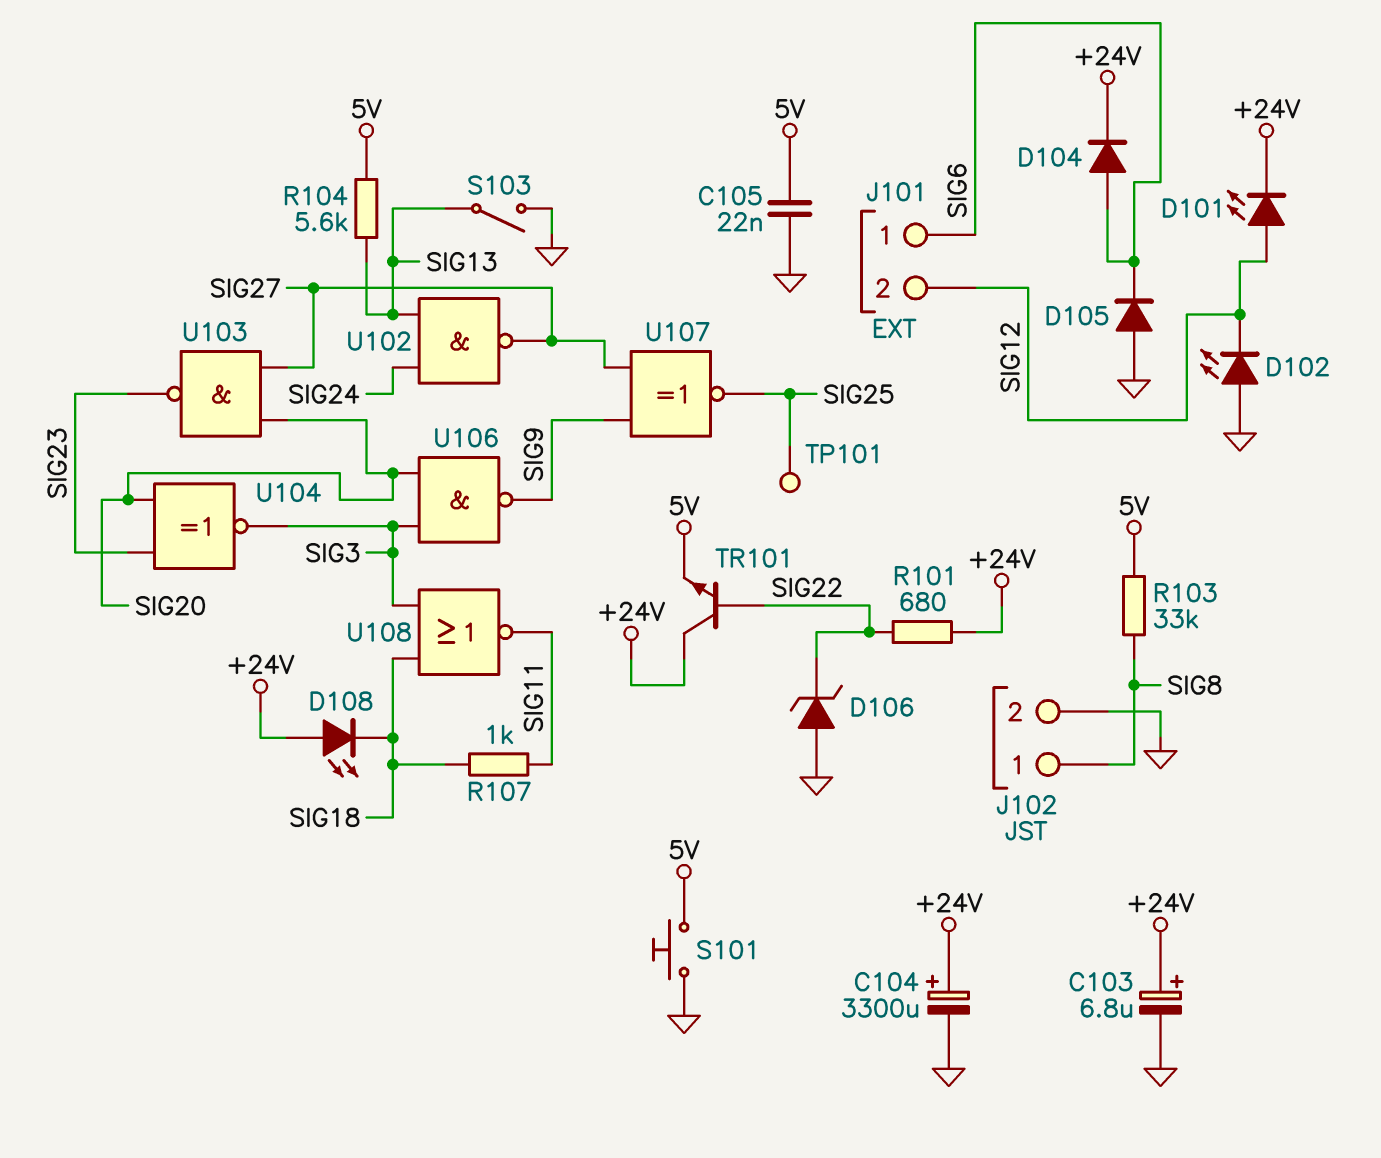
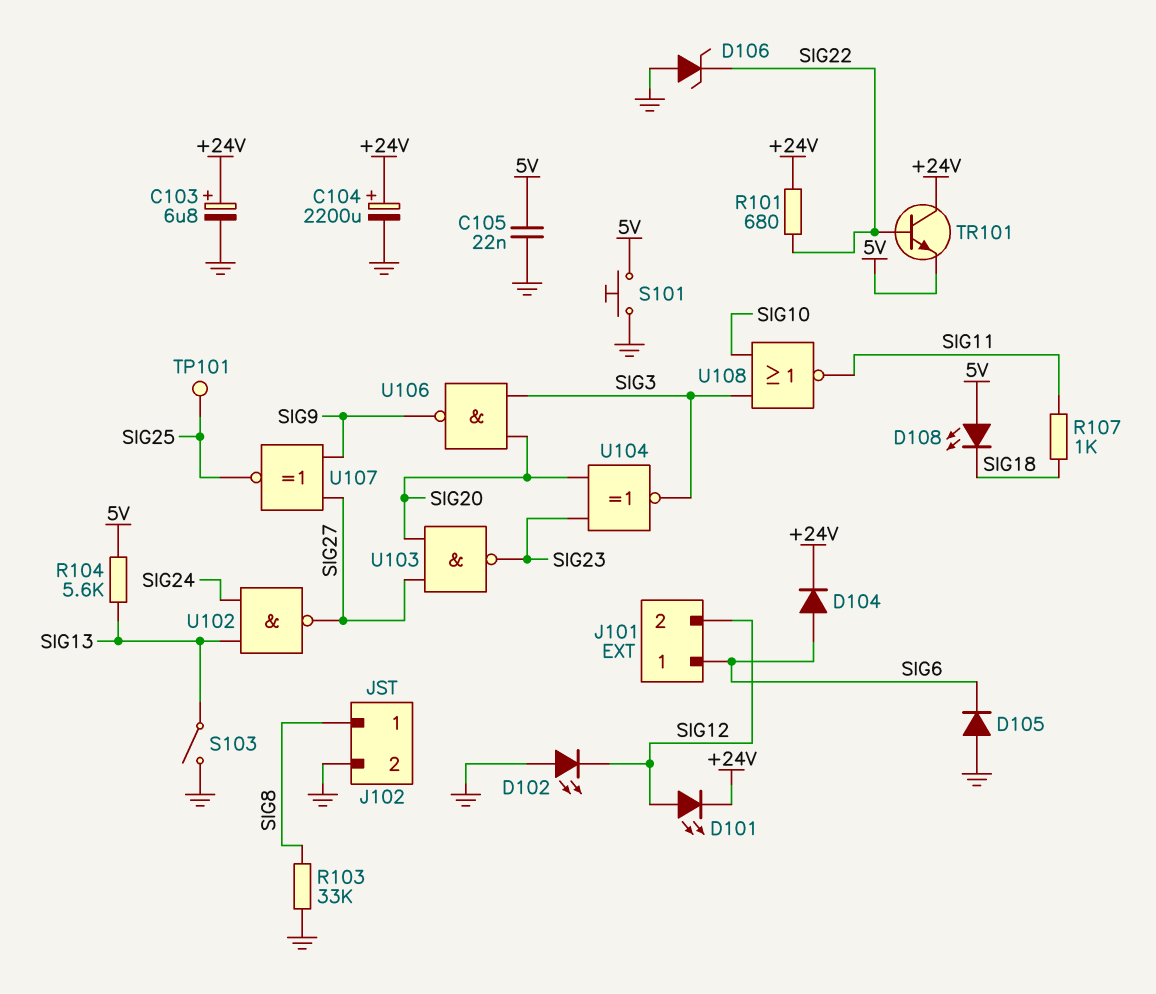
C104: 3300uF (plus +24V, minus GND) -> 2200uF (plus +24V, minus GND)
D108: LED (A +24V, K SIG18) -> LED (A 5V, K SIG18)
R103: 33k (5V, SIG8) -> 33k (GND, SIG8)
U108: NOR (in SIG3, in SIG18, out SIG11) -> NOR (in SIG3, in SIG10, out SIG11)

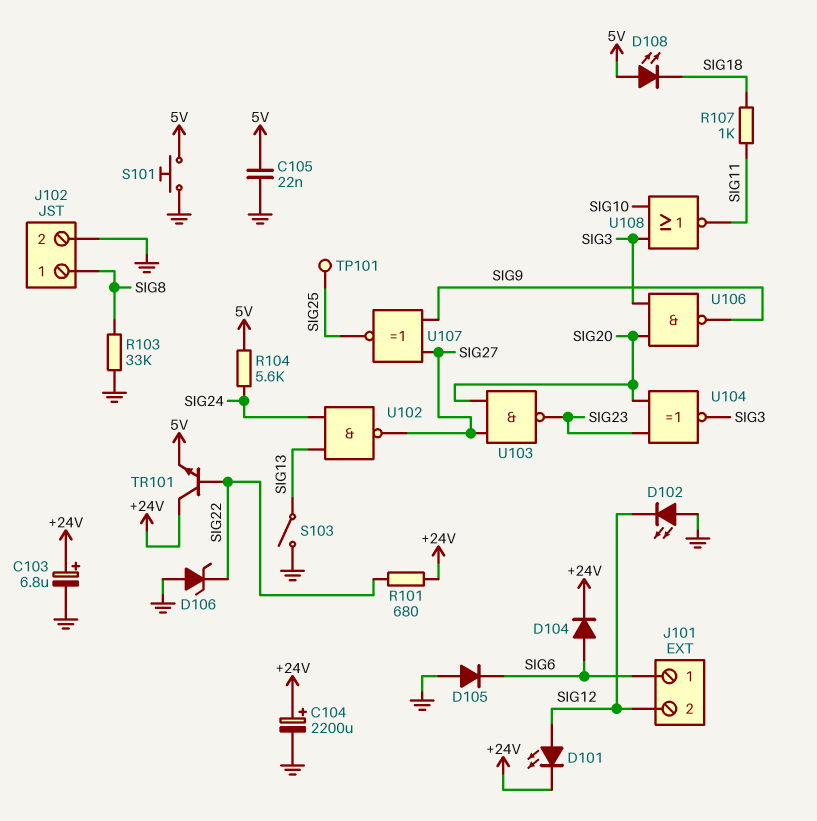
R104: 5.6k (5V, SIG13) -> 5.6k (5V, SIG24)

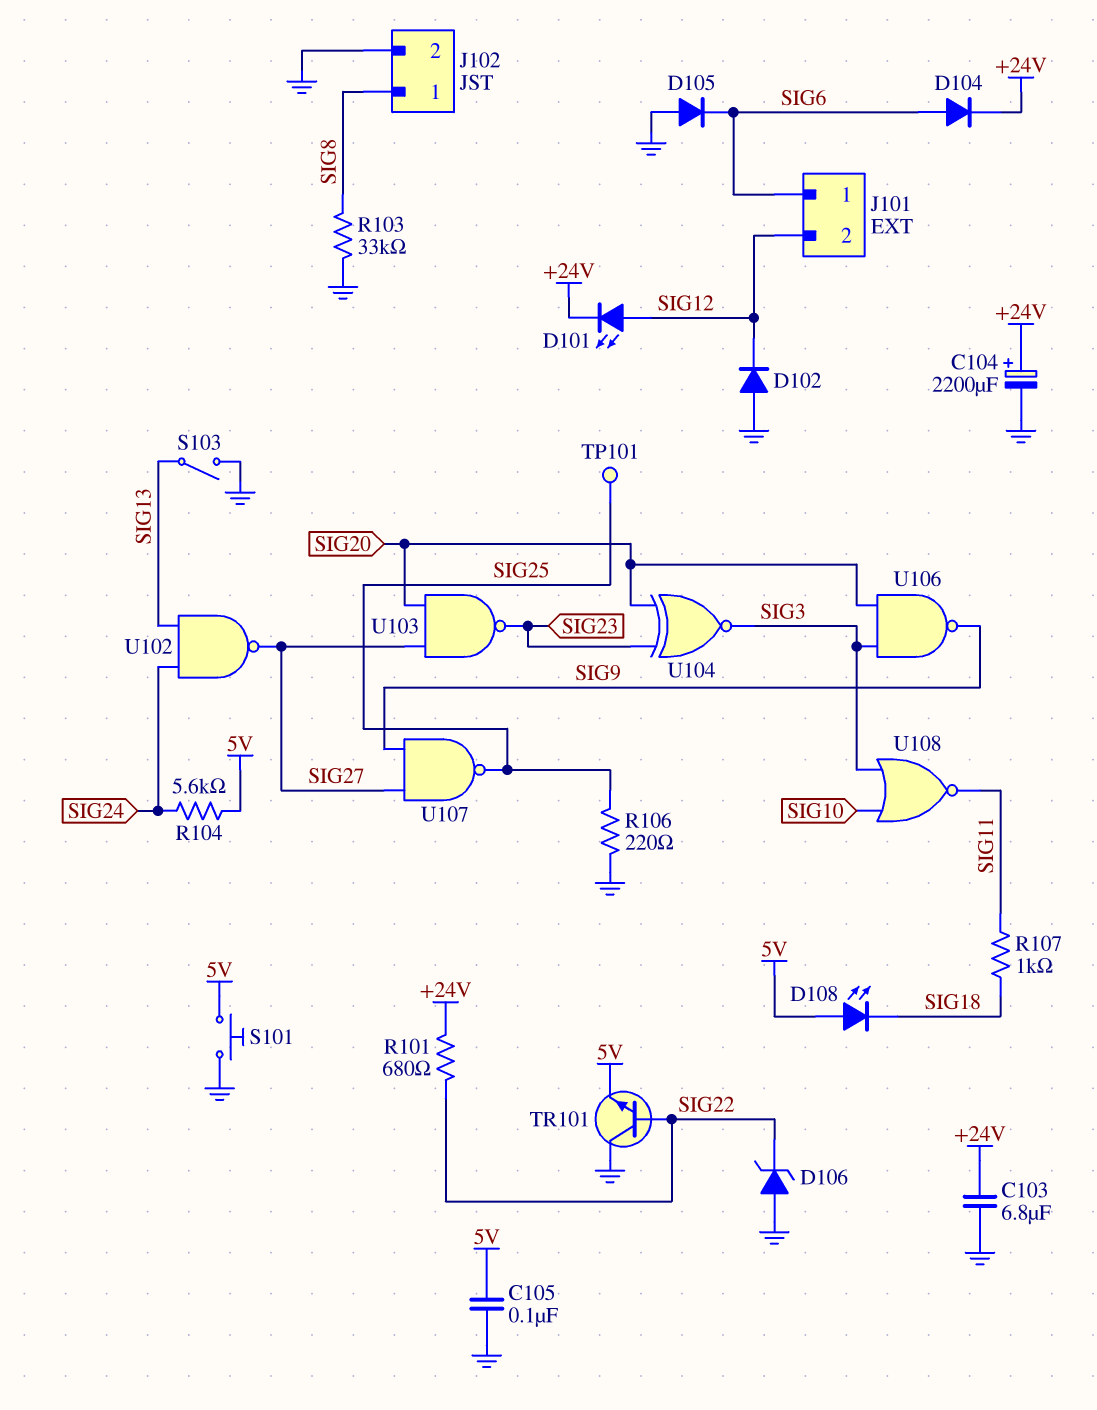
C103: 6.8uF (plus +24V, minus GND) -> 6.8uF (+24V, GND)
C105: 22nF (5V, GND) -> 100nF (5V, GND)
D102: LED (A GND, K SIG12) -> diode (A GND, K SIG12)
R106: none -> 220 (GND, SIG25)
TR101: NPN (B SIG22, C +24V, E 5V) -> NPN (B SIG22, C GND, E 5V)
U107: XNOR (in SIG9, in SIG27, out SIG25) -> NAND (in SIG9, in SIG27, out SIG25)

